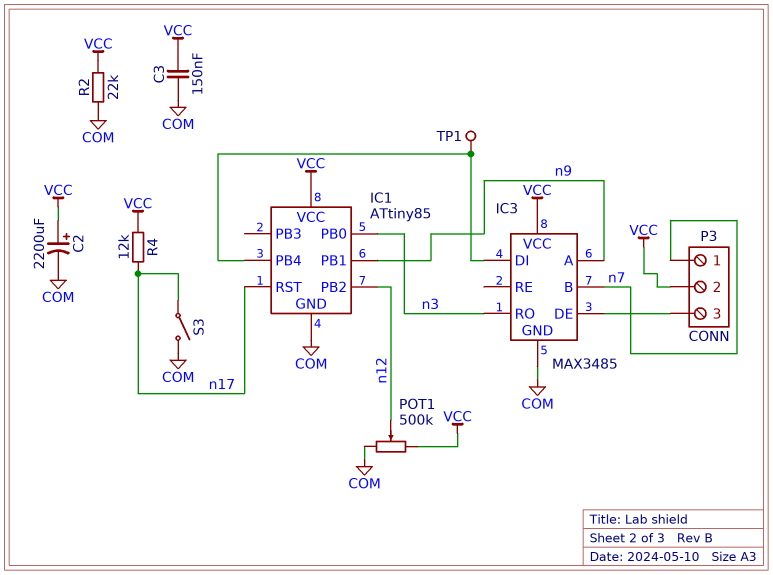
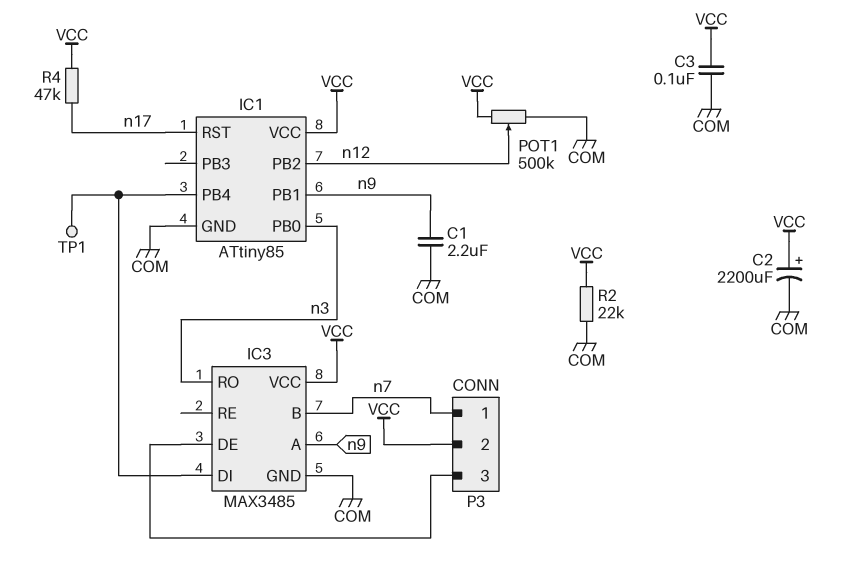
C1: none -> 2.2uF (COM, n9)
C3: 150nF (COM, VCC) -> 100nF (COM, VCC)
R4: 12k (VCC, n17) -> 47k (VCC, n17)
S3: switch (COM, n17) -> none

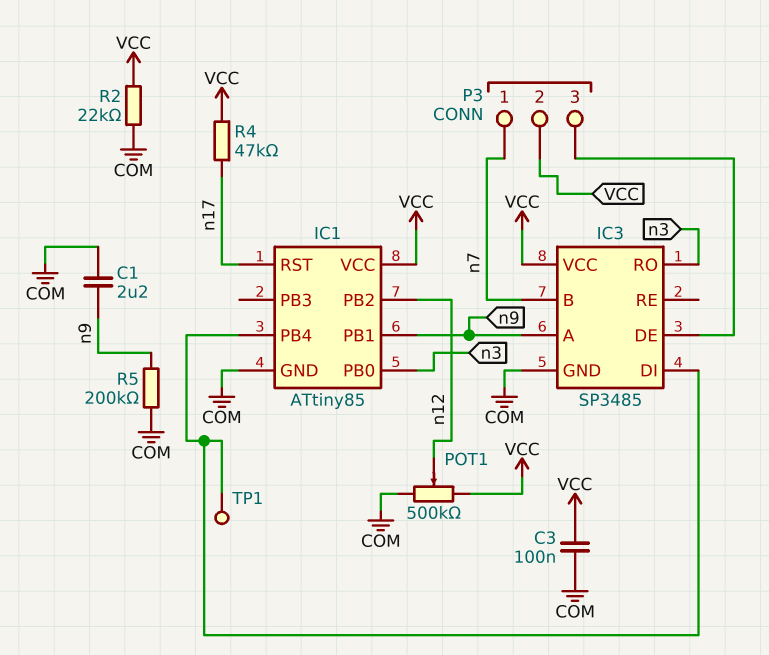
C2: 2200uF (plus VCC, minus COM) -> none
IC3: MAX3485 -> SP3485
R5: none -> 200k (COM, n9)

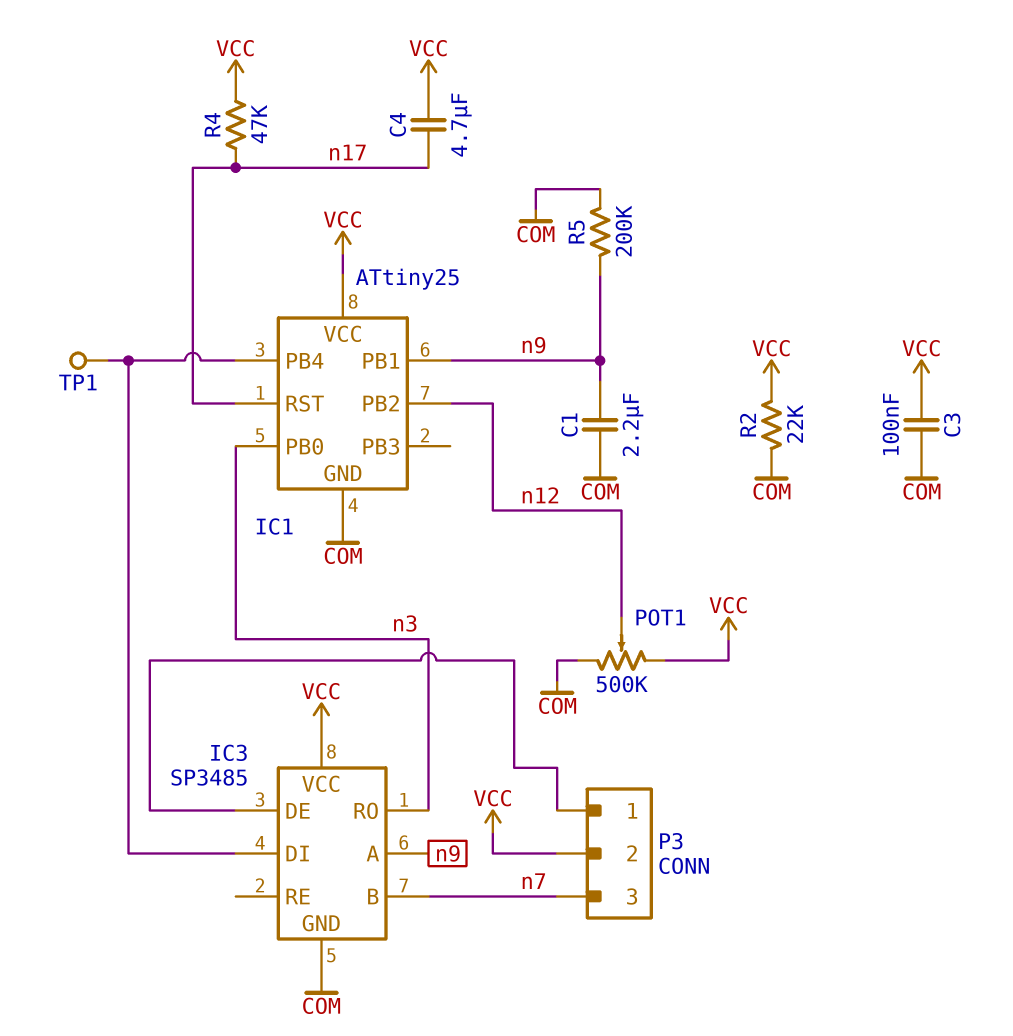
C4: none -> 4.7uF (VCC, n17)
IC1: ATtiny85 -> ATtiny25
P3 pin 1: n7 -> IC3/DE
P3 pin 3: IC3/DE -> n7

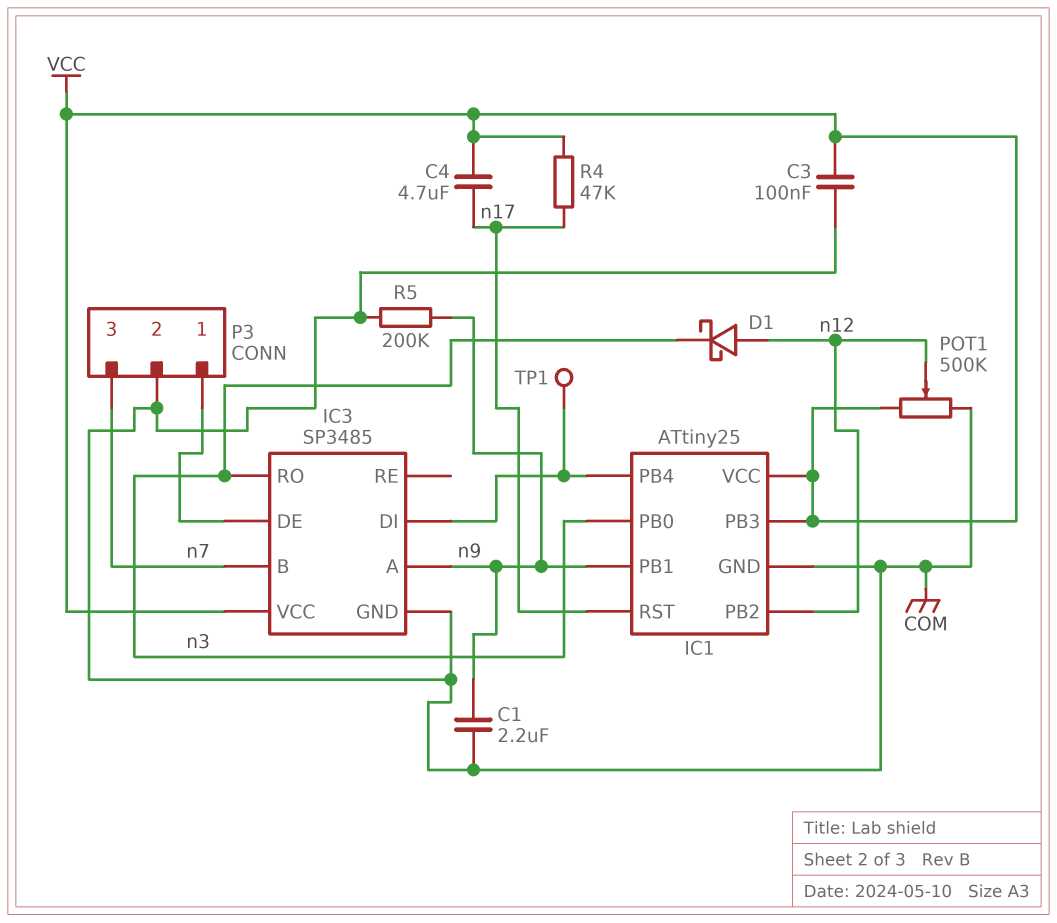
D1: none -> schottky (A n12, K n3)
IC1 pin PB3: none -> VCC
P3 pin 2: VCC -> COM
R2: 22k (COM, VCC) -> none

